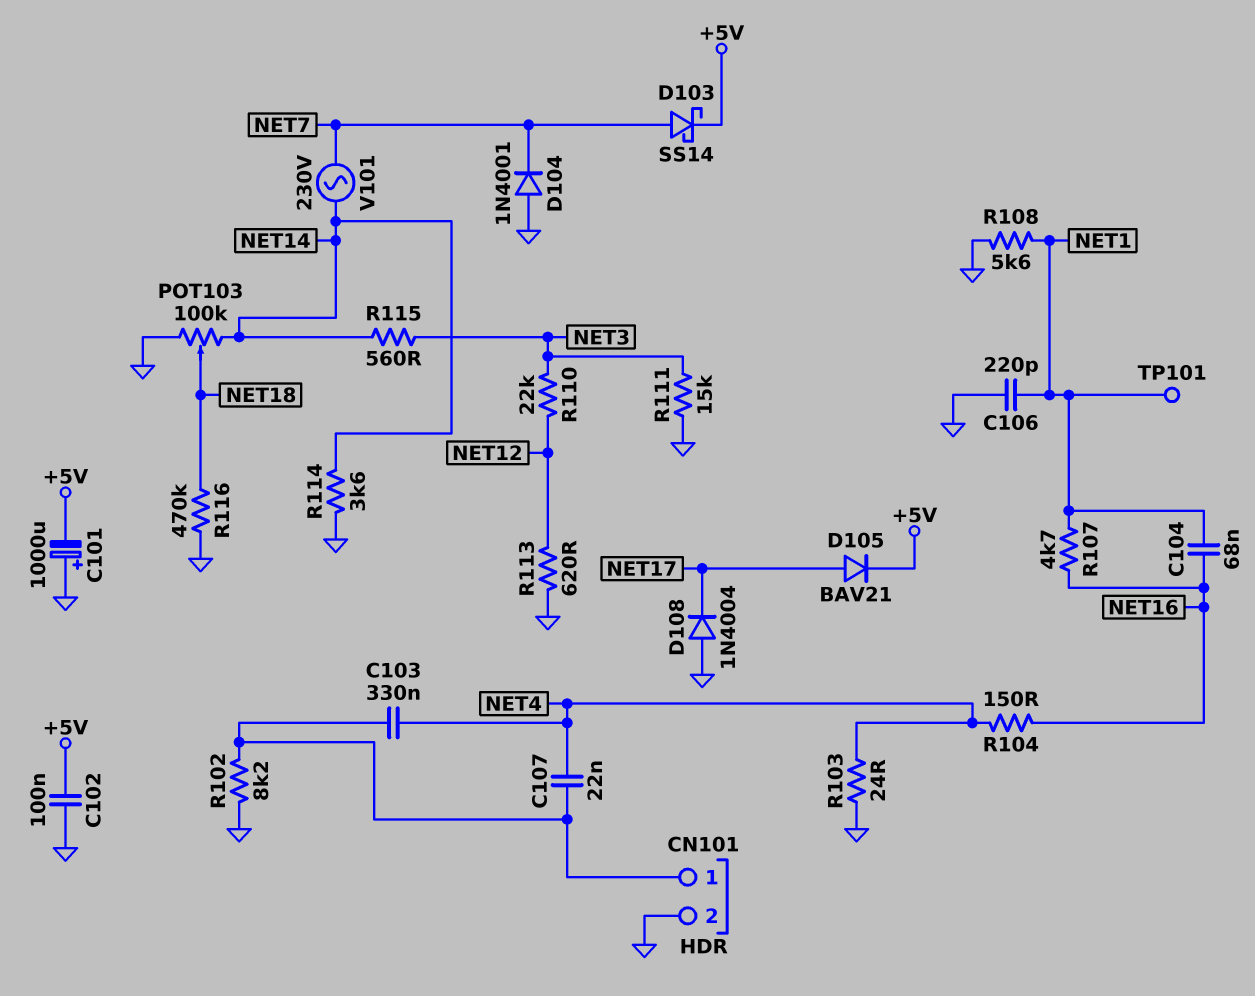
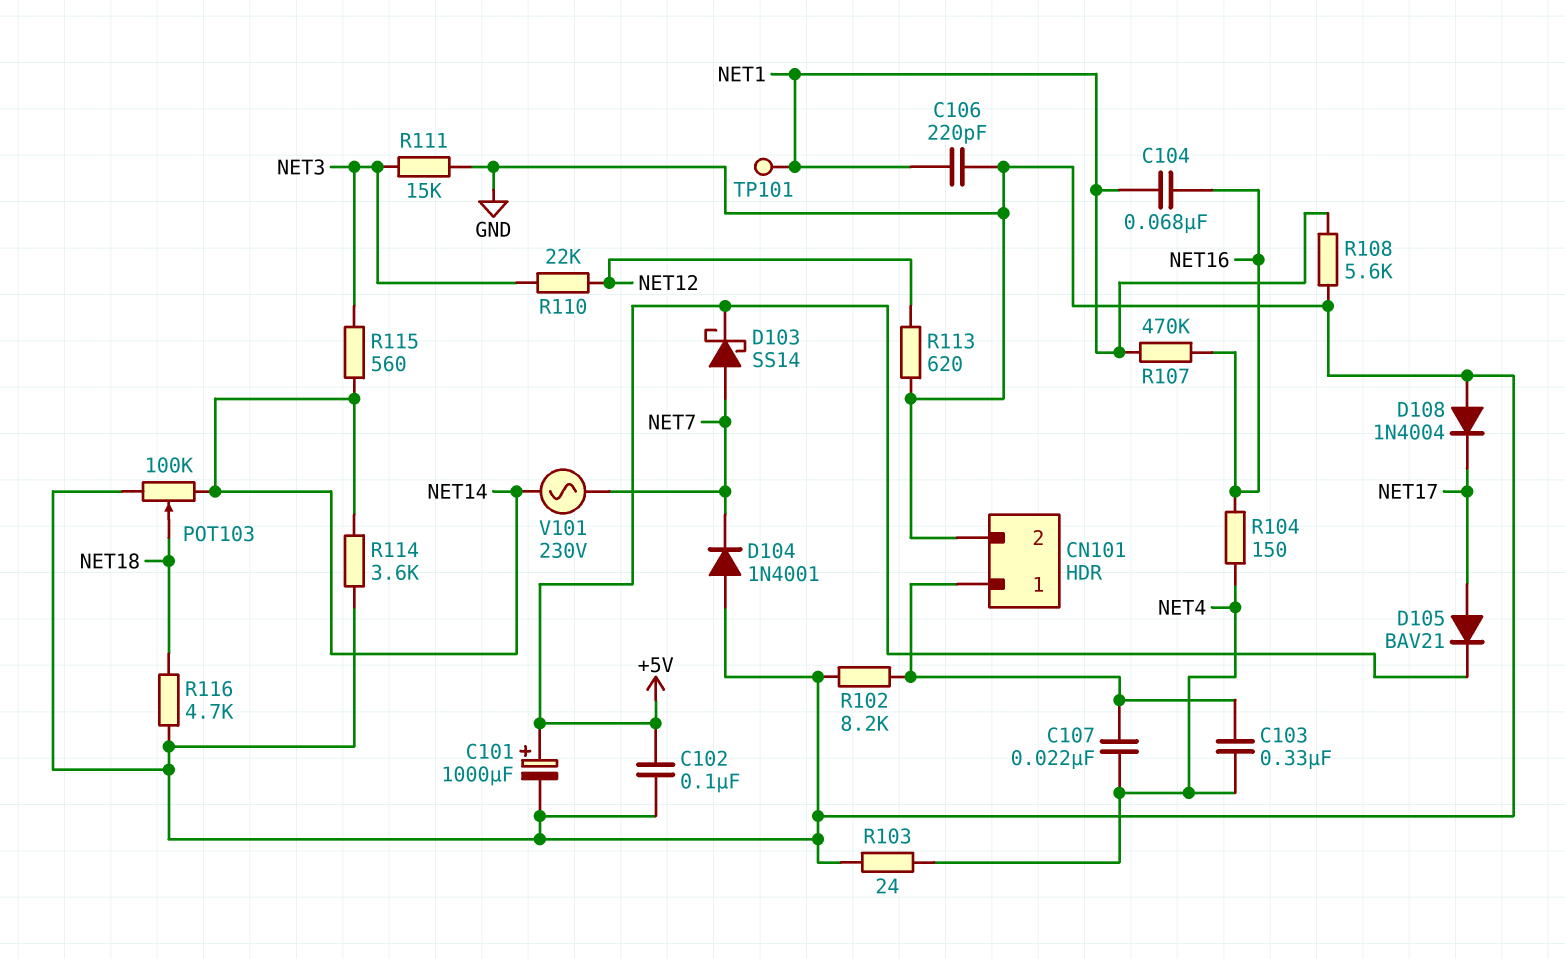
C101: 1000uF (plus GND, minus +5V) -> 1000uF (plus +5V, minus GND)
R107: 4.7k (NET1, NET16) -> 470k (NET1, NET16)
R116: 470k (GND, NET18) -> 4.7k (GND, NET18)

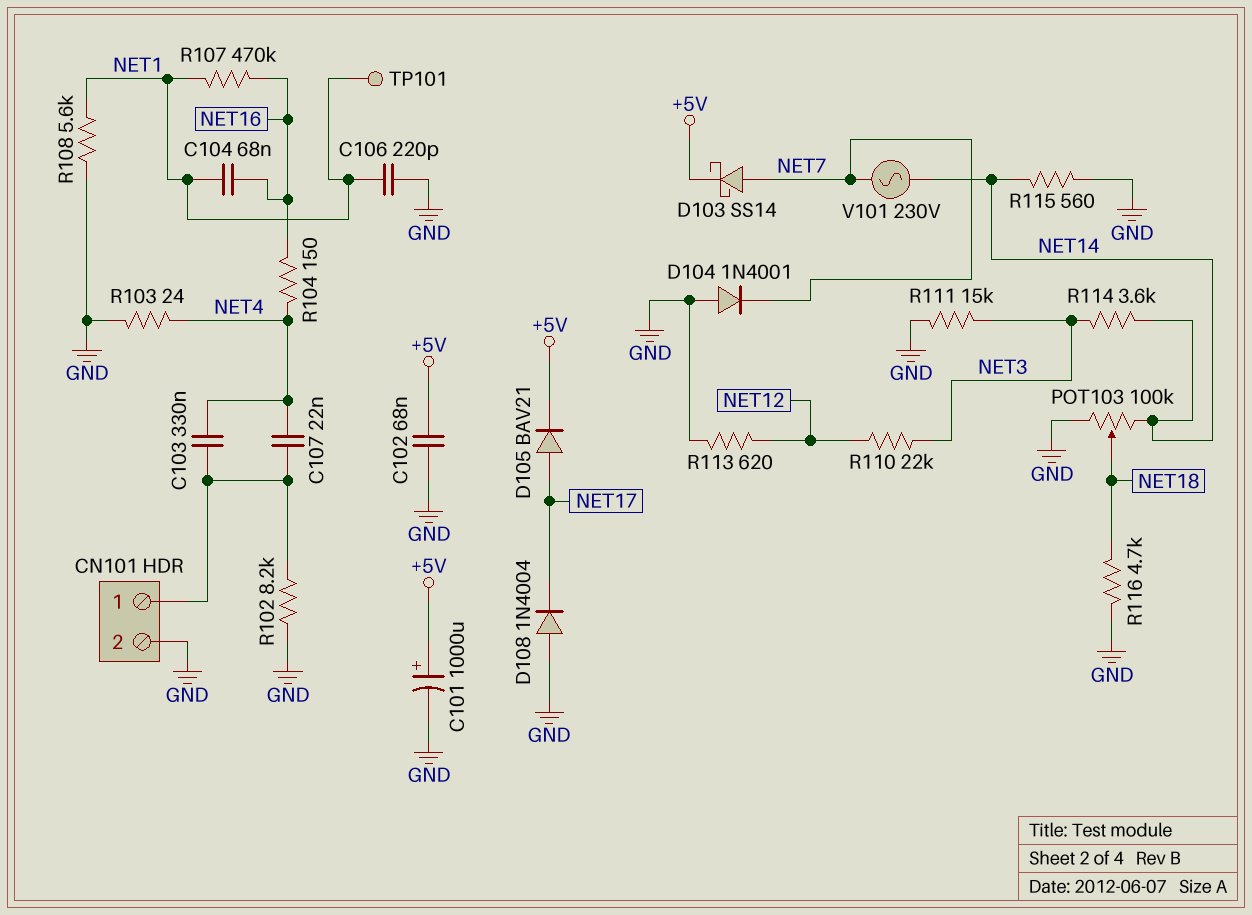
C102: 100nF (+5V, GND) -> 68nF (+5V, GND)
R114: 3.6k (GND, NET14) -> 3.6k (NET3, NET14)
R115: 560 (NET3, NET14) -> 560 (GND, NET14)

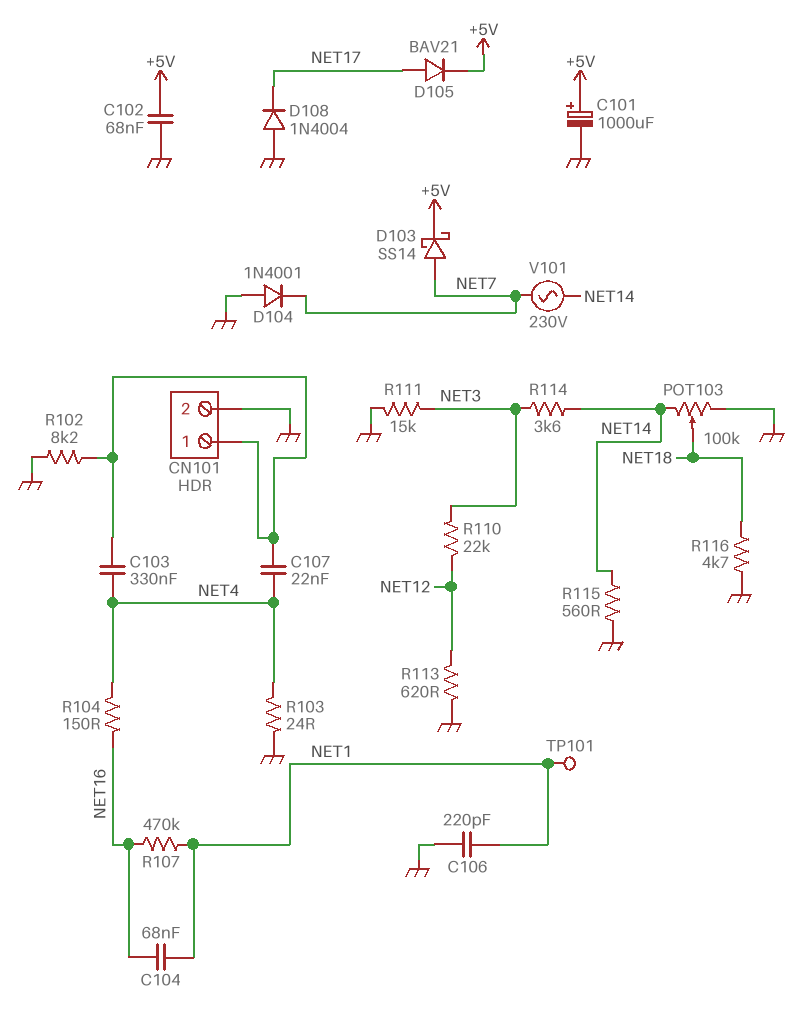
R108: 5.6k (GND, NET1) -> none

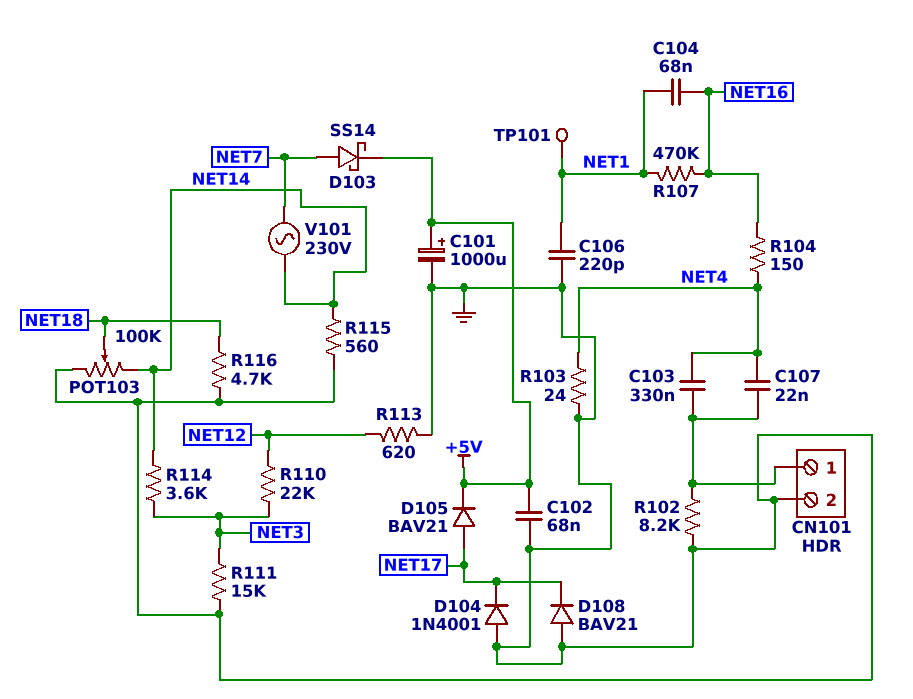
D104: diode 1N4001 (A GND, K NET7) -> diode 1N4001 (A GND, K NET17)
D108: diode 1N4004 (A GND, K NET17) -> diode BAV21 (A GND, K NET17)

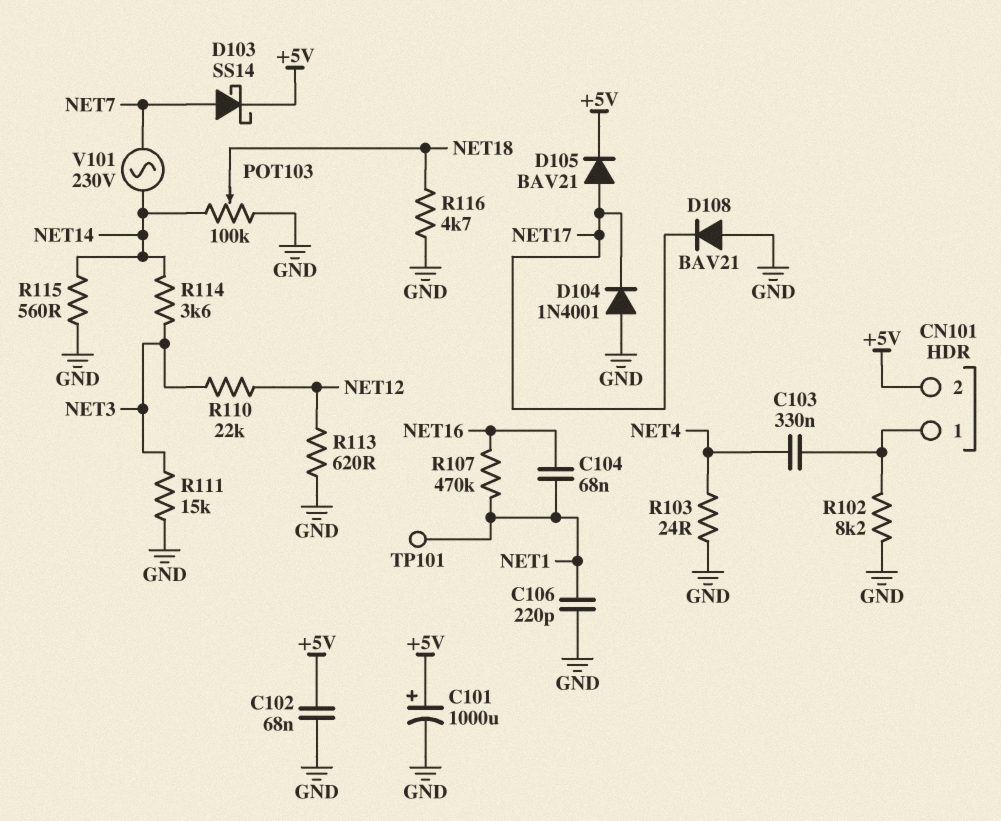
C107: 22nF (CN101/1, NET4) -> none
CN101 pin 2: GND -> +5V
R104: 150 (NET4, NET16) -> none

